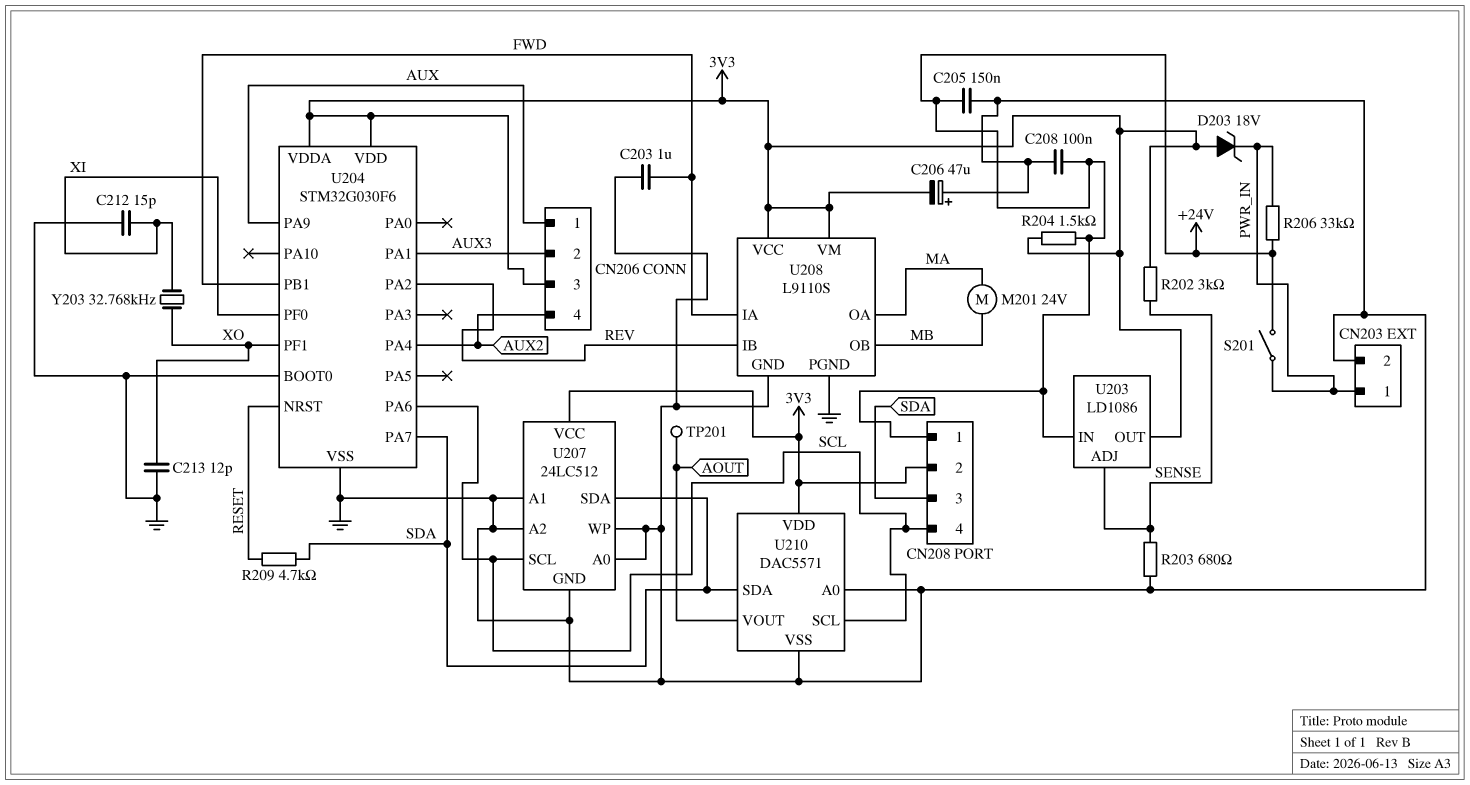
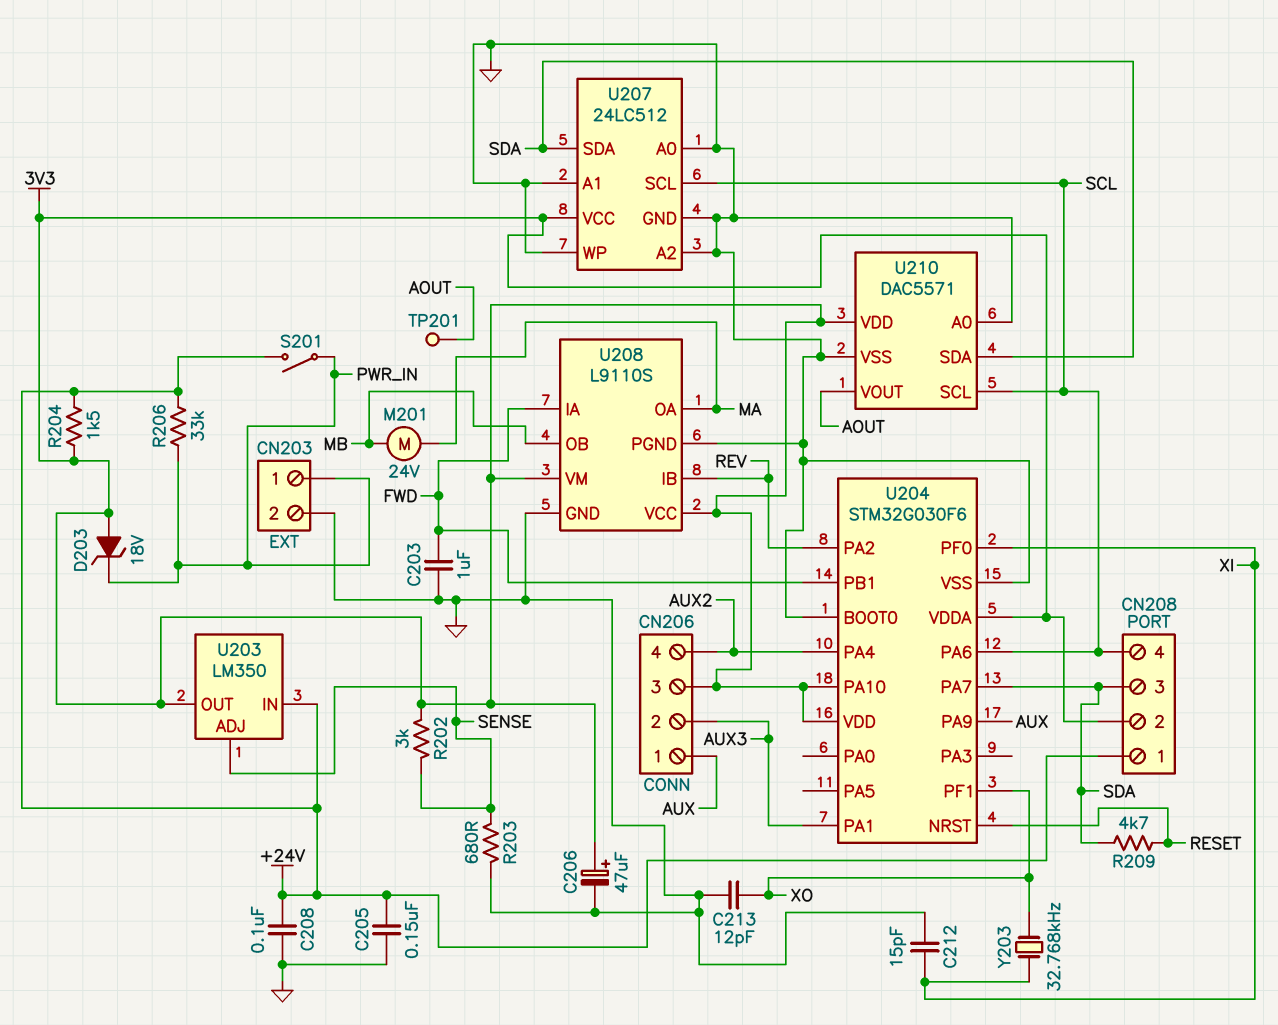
C206: 47uF (plus GND, minus 3V3) -> 47uF (plus 3V3, minus GND)
U203: LD1086 -> LM350
U204 pin PA10: none -> 3V3

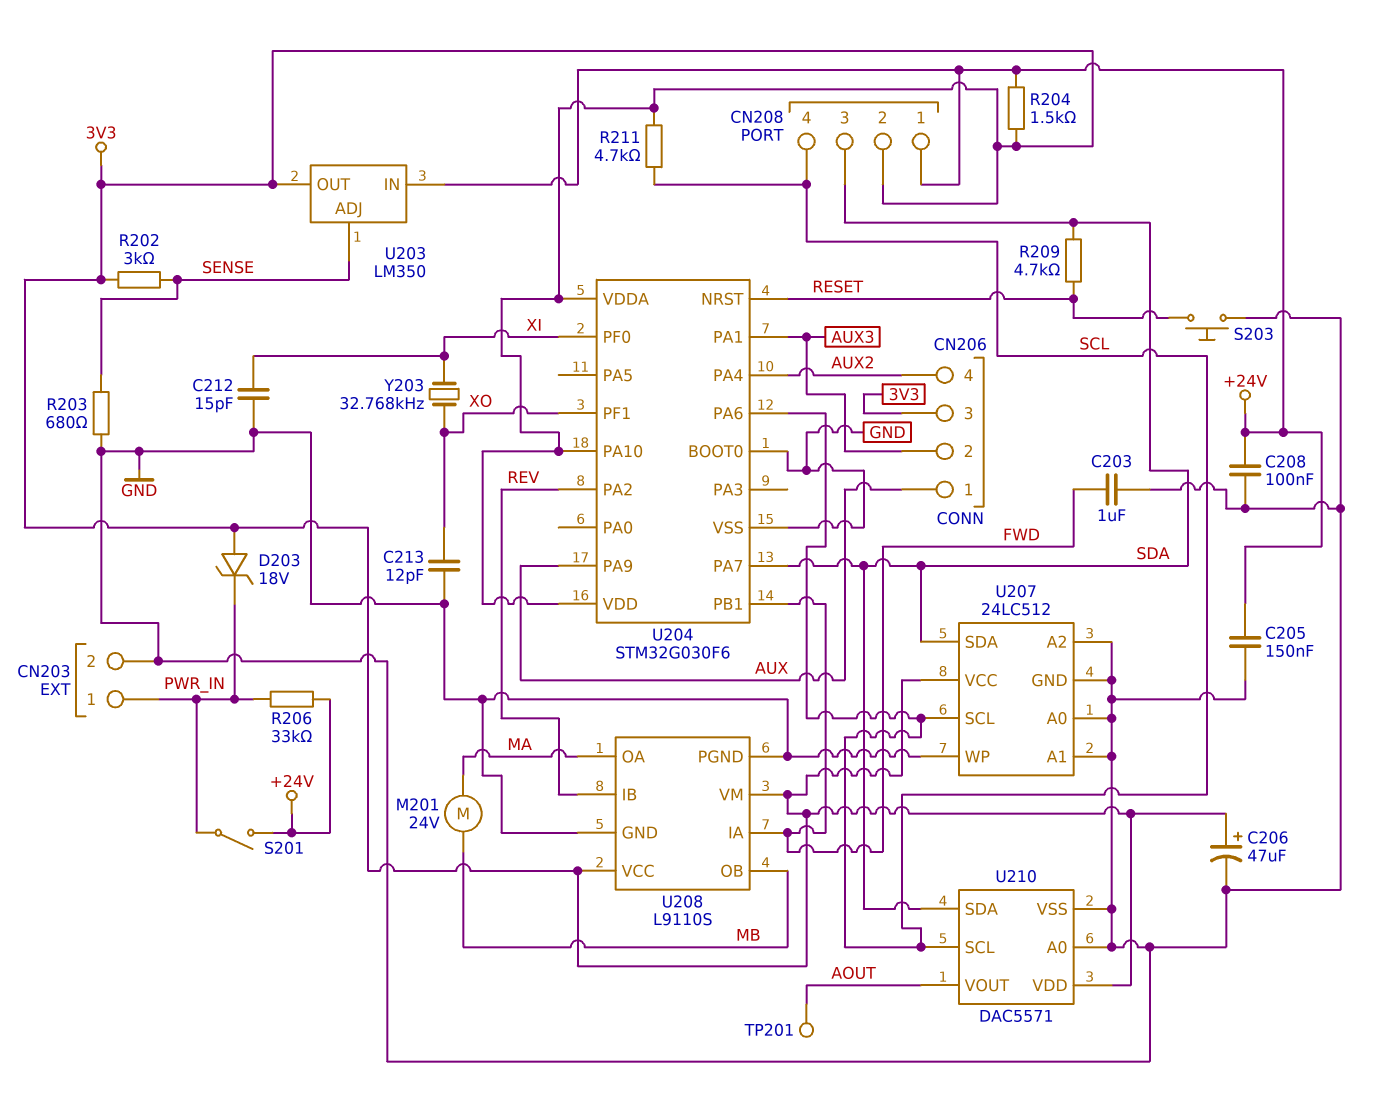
R211: none -> 4.7k (3V3, SCL)
S203: none -> button (GND, RESET)

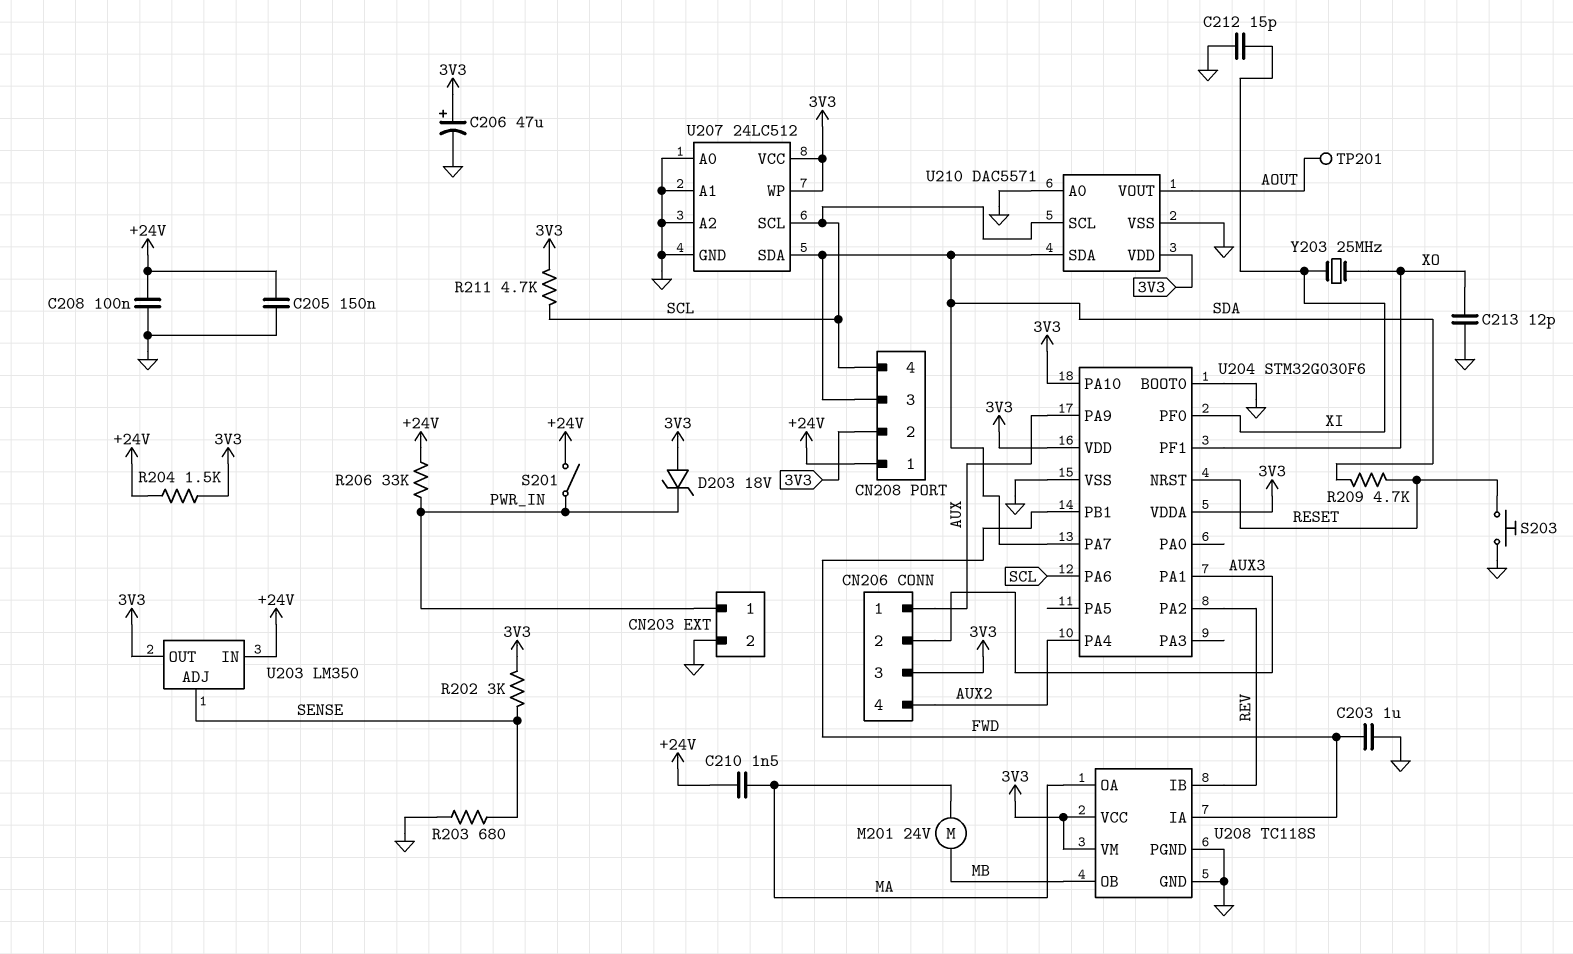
C210: none -> 1.5nF (+24V, MA)
U207 pin WP: GND -> 3V3
U208: L9110S -> TC118S
Y203: 32.768kHz (XI, XO) -> 25MHz (XI, XO)

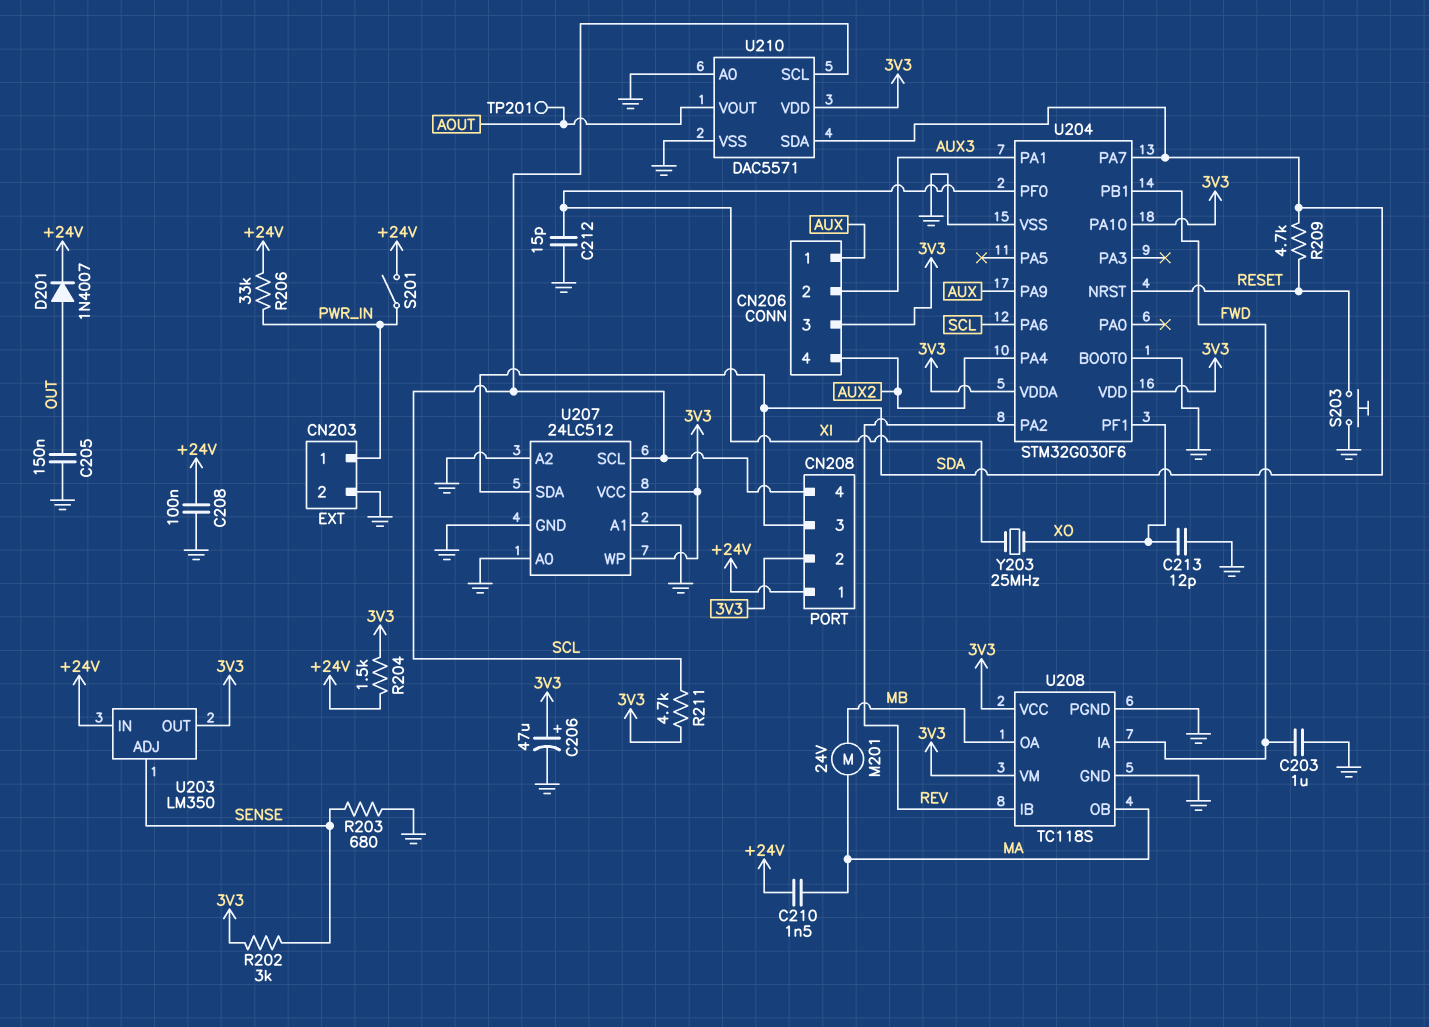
C205: 150nF (+24V, GND) -> 150nF (GND, OUT)
D201: none -> diode 1N4007 (A OUT, K +24V)
D203: zener 18V (A 3V3, K PWR_IN) -> none
U208 pin OA: MA -> MB
U208 pin OB: MB -> MA

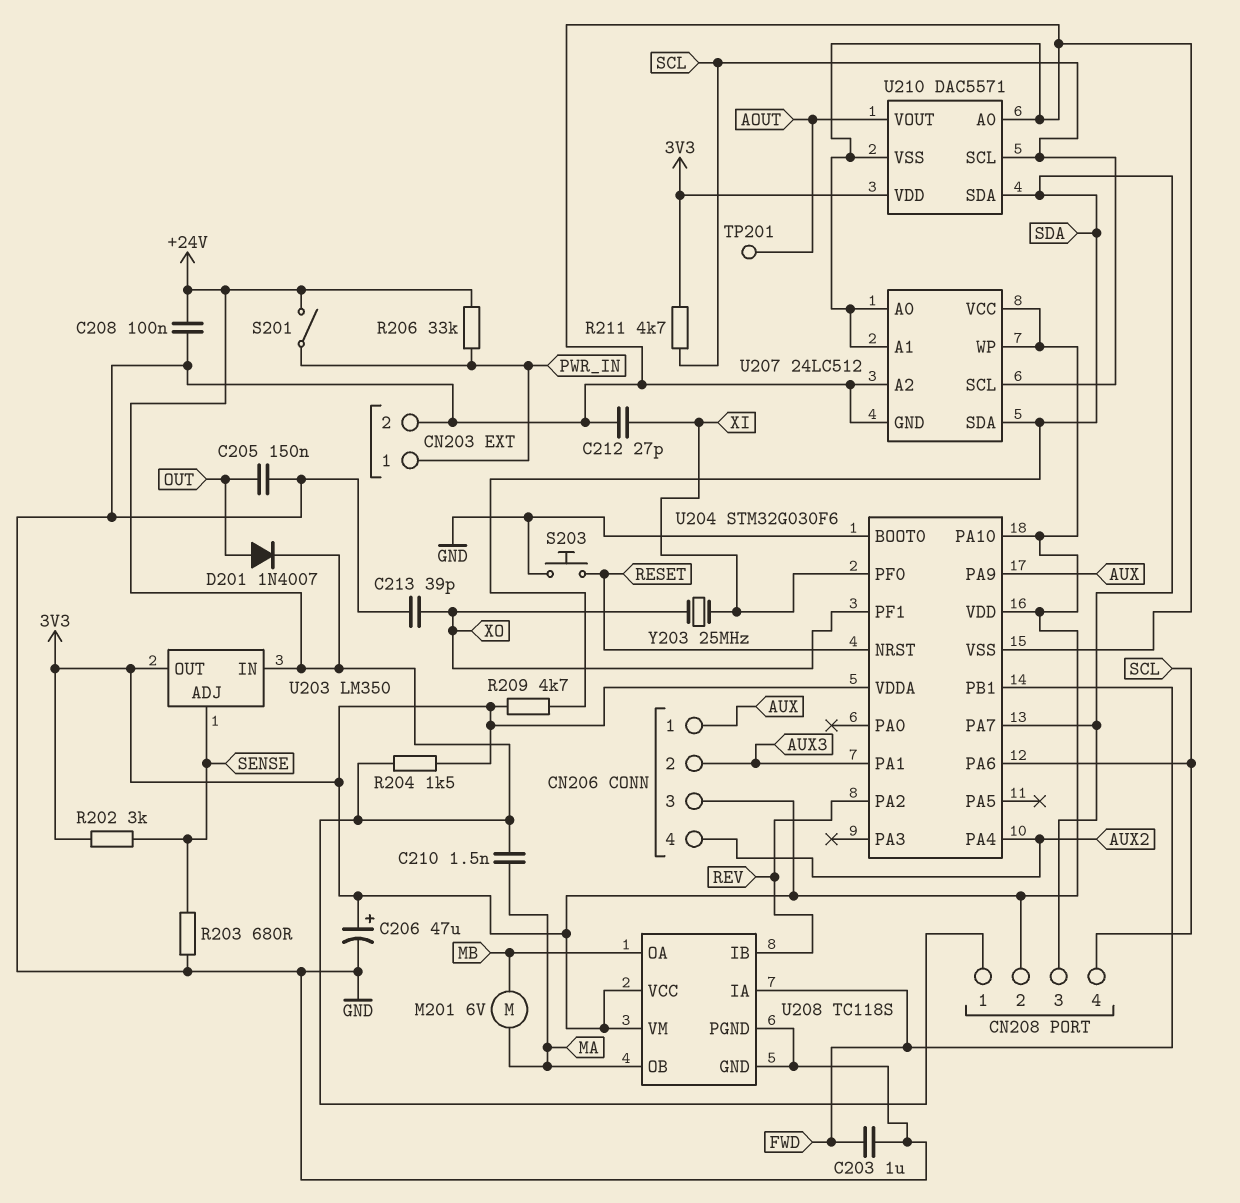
C212: 15pF (GND, XI) -> 27pF (GND, XI)
C213: 12pF (GND, XO) -> 39pF (GND, XO)
M201: motor 24V (MA, MB) -> motor 6V (MA, MB)
R209: 4.7k (RESET, SDA) -> 4.7k (3V3, SDA)

